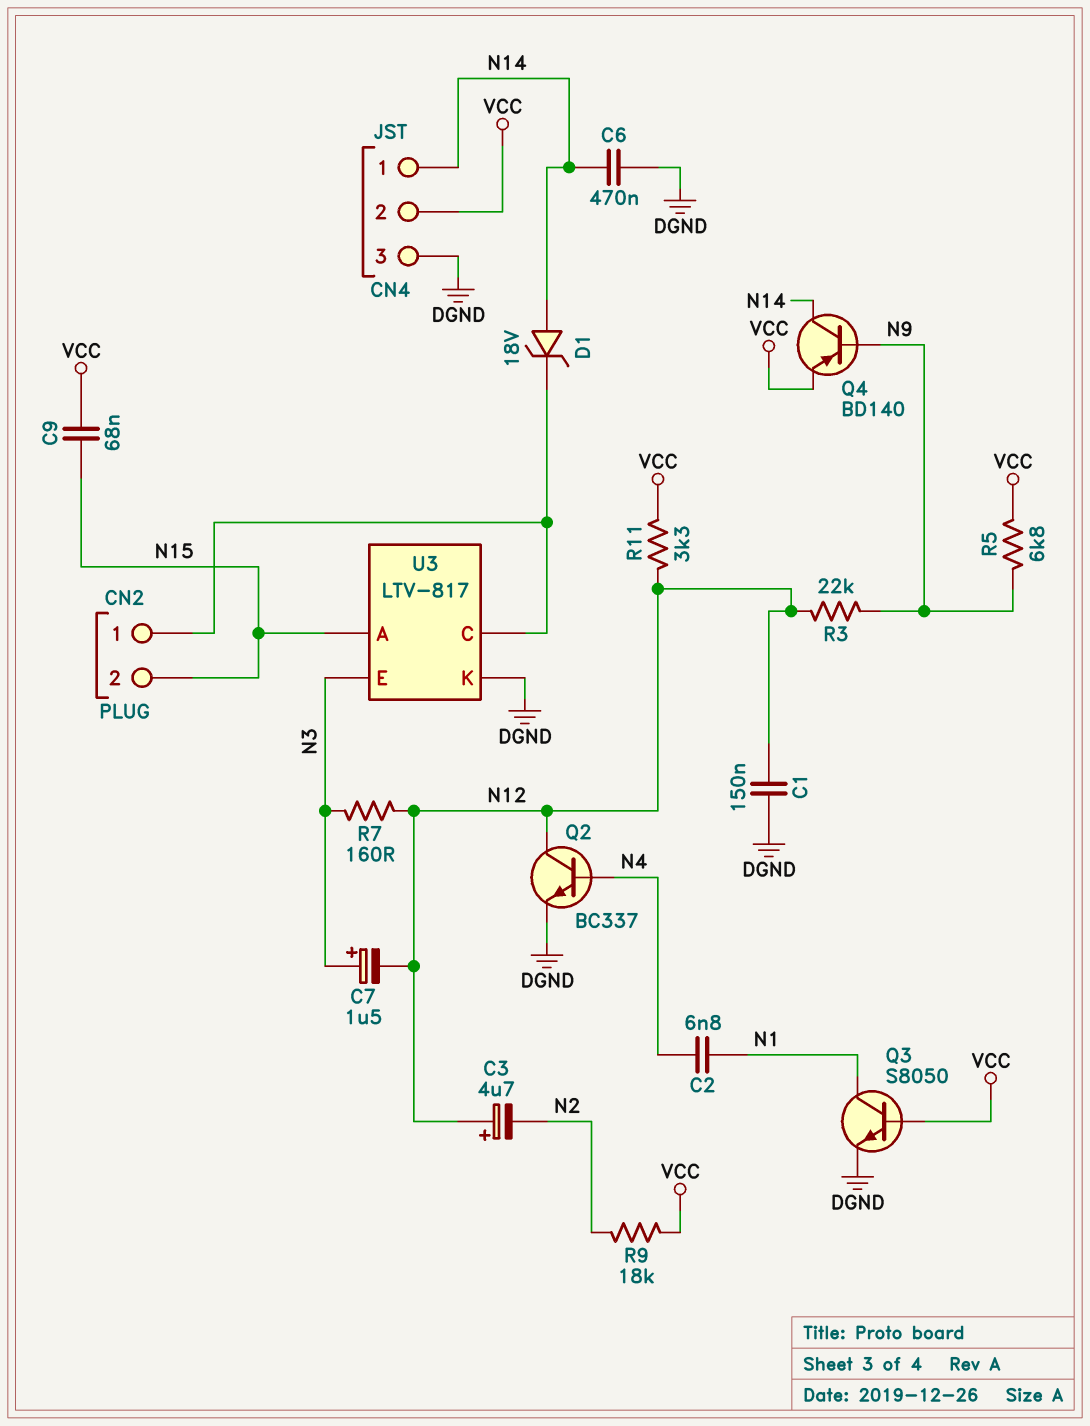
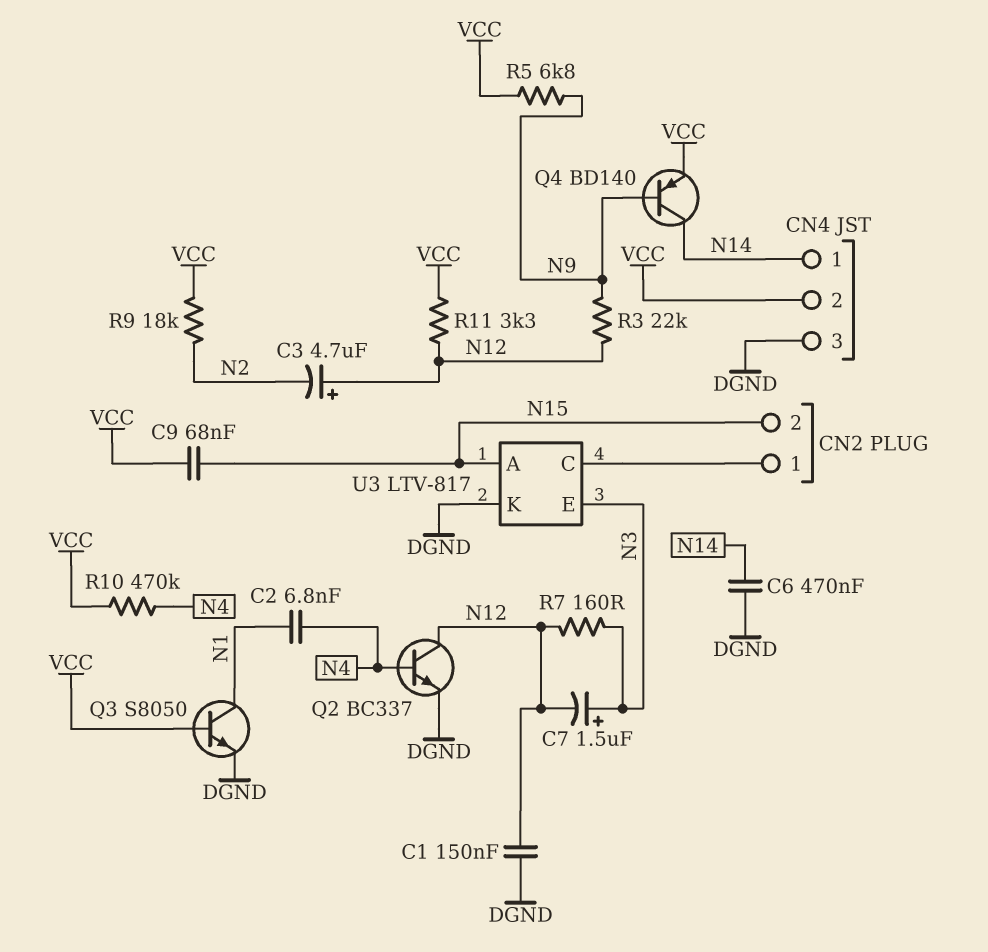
D1: zener 18V (A N14, K CN2/1) -> none
R10: none -> 470k (N4, VCC)

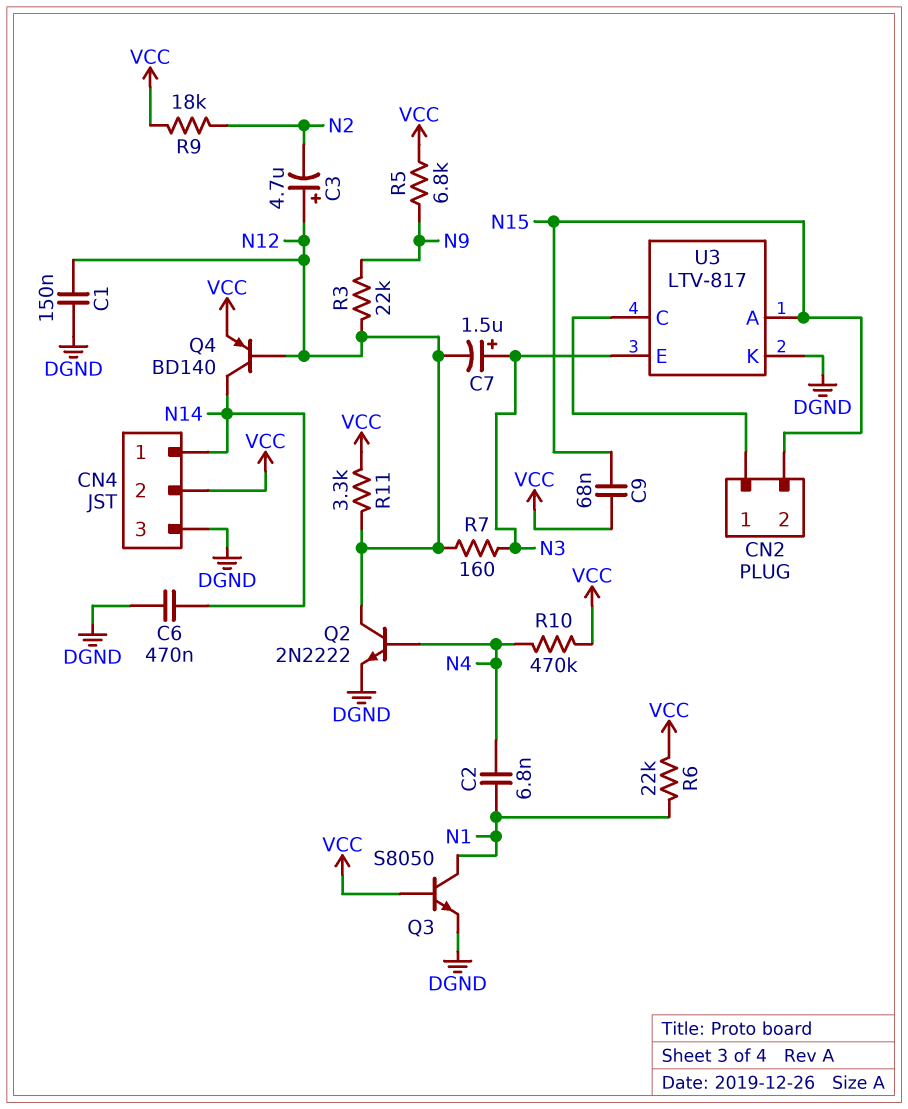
Q2: NPN BC337 (B N4, C N12, E DGND) -> NPN 2N2222 (B N4, C N12, E DGND)
Q4: PNP BD140 (B N9, C N14, E VCC) -> PNP BD140 (B N12, C N14, E VCC)
R6: none -> 22k (N1, VCC)

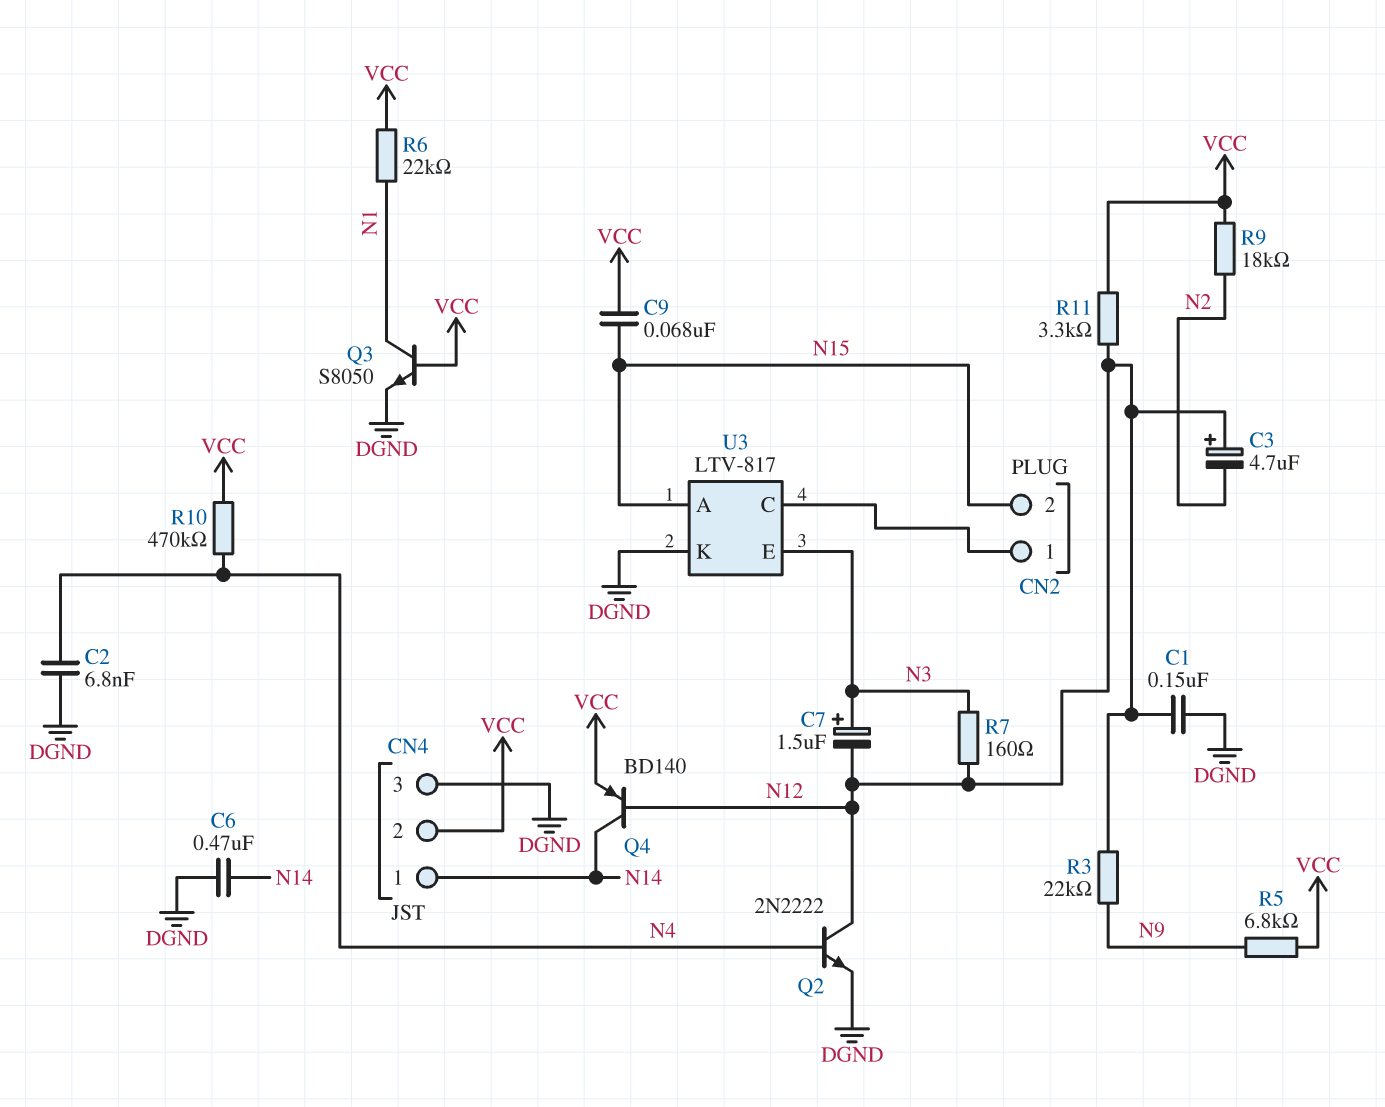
C2: 6.8nF (N1, N4) -> 6.8nF (DGND, N4)

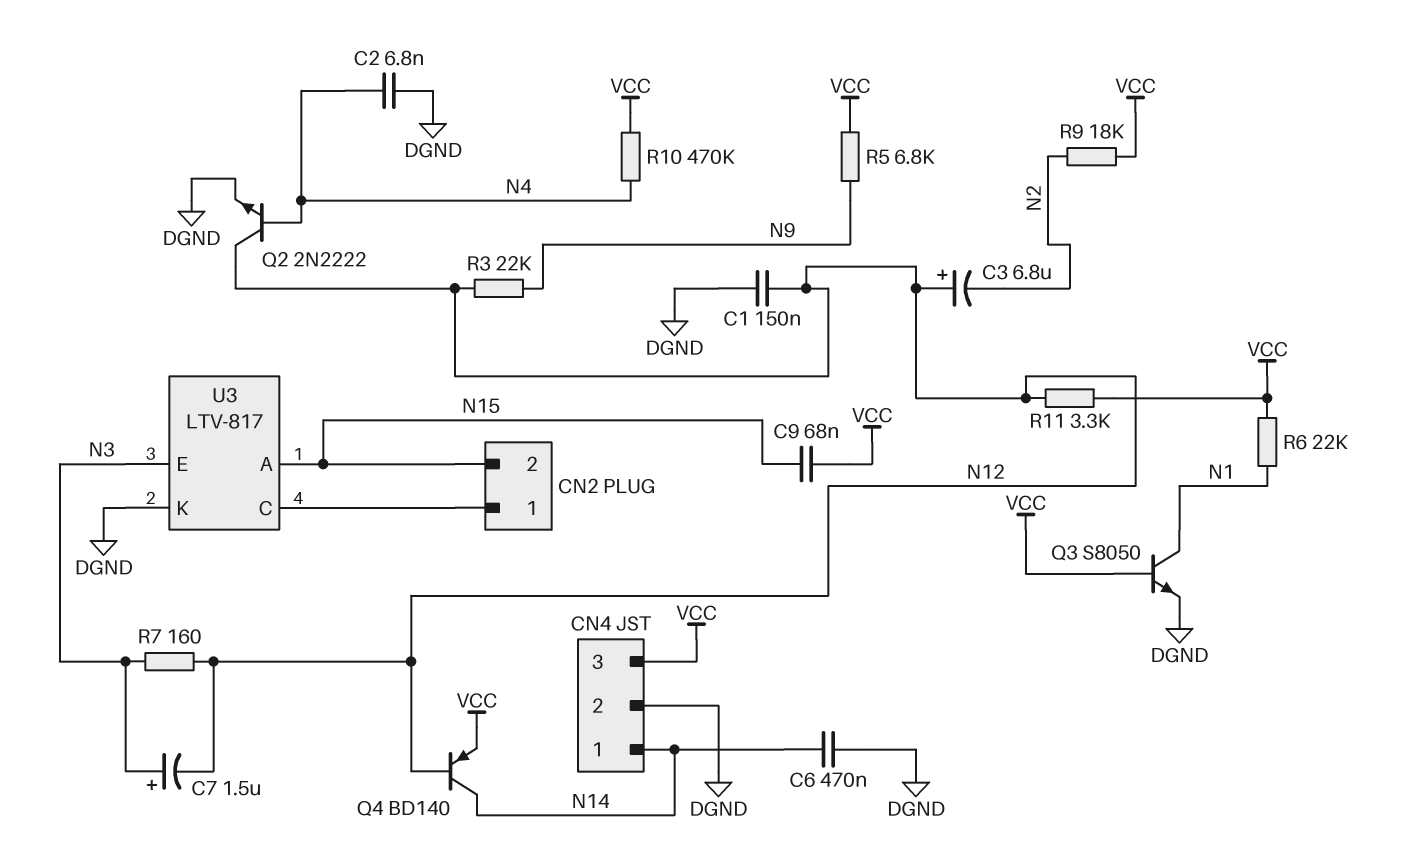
C3: 4.7uF (plus N12, minus N2) -> 6.8uF (plus N12, minus N2)
CN4 pin 2: VCC -> DGND
CN4 pin 3: DGND -> VCC

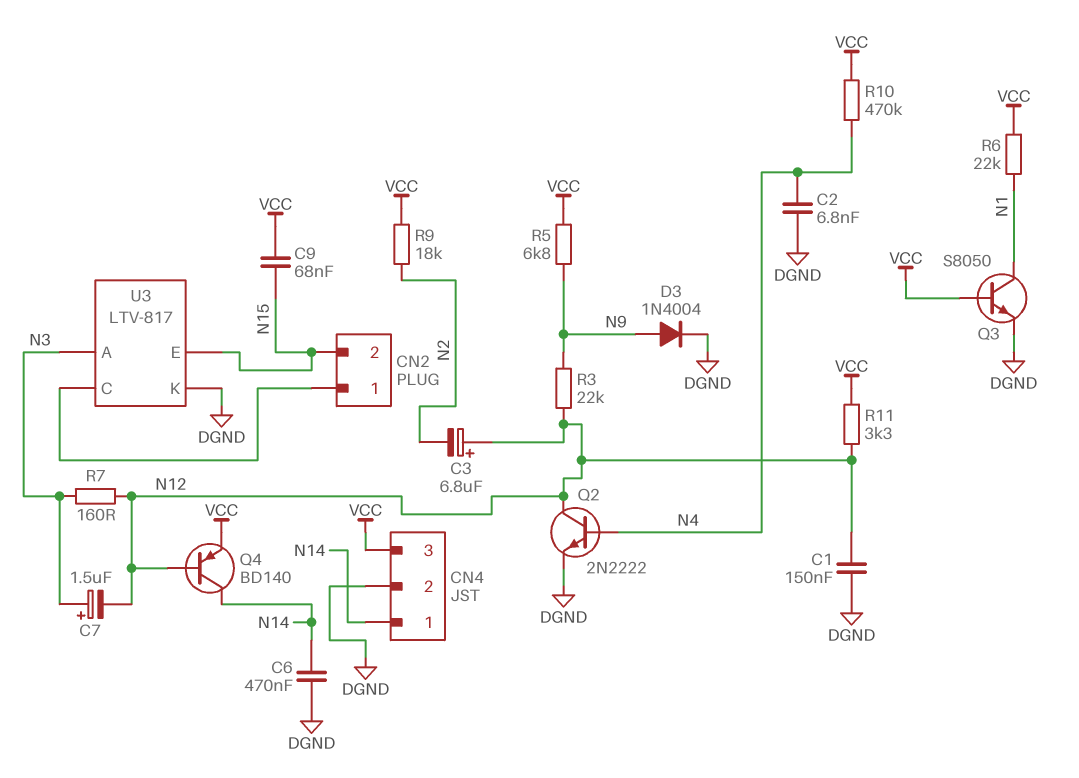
D3: none -> diode 1N4004 (A N9, K DGND)
U3 pin A: N15 -> N3
U3 pin E: N3 -> N15

